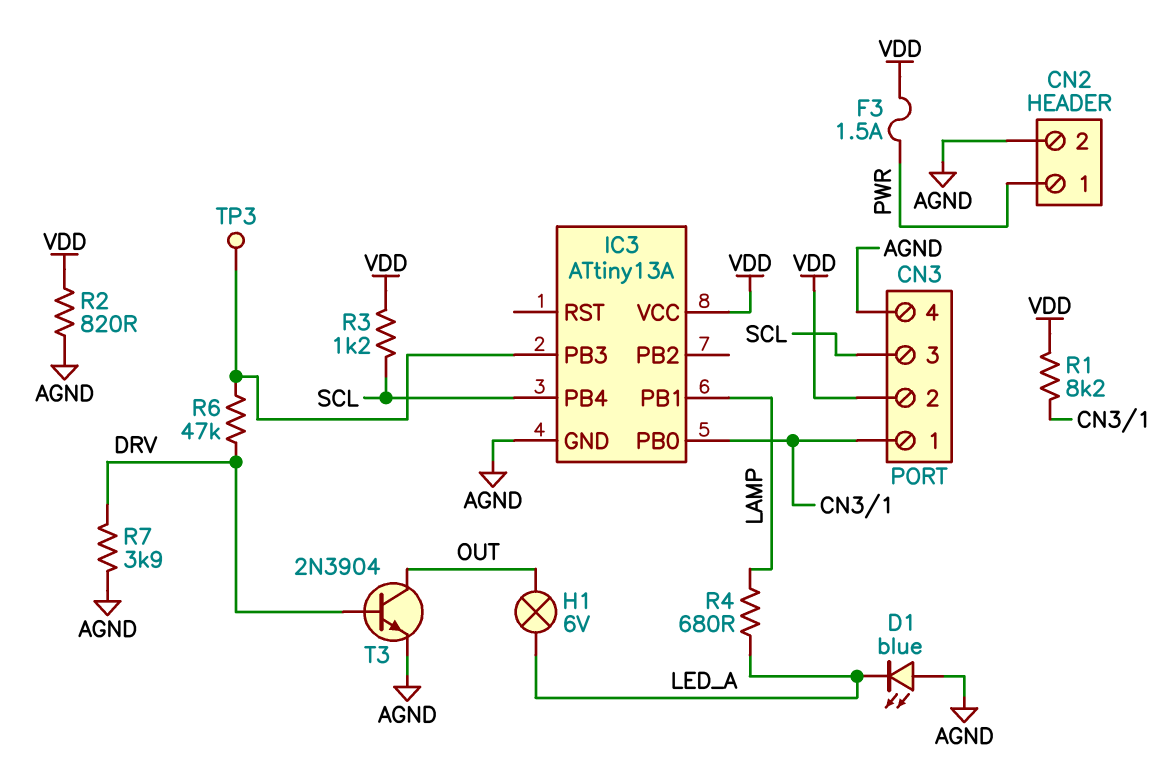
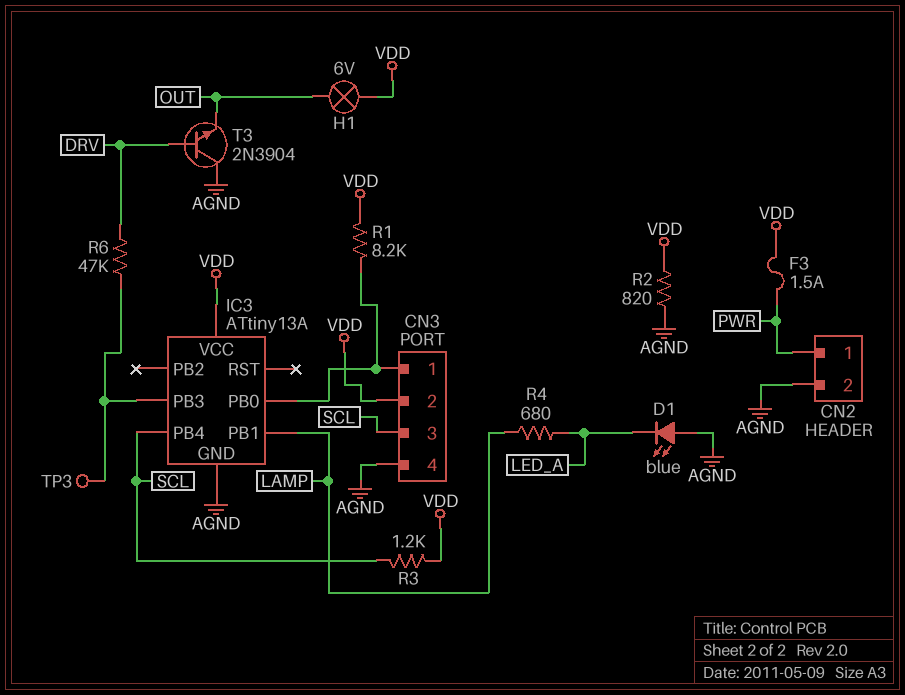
H1: lamp 6V (LED_A, OUT) -> lamp 6V (OUT, VDD)
R7: 3.9k (AGND, DRV) -> none
T3: NPN 2N3904 (B DRV, C OUT, E AGND) -> NPN 2N3904 (B DRV, C AGND, E OUT)

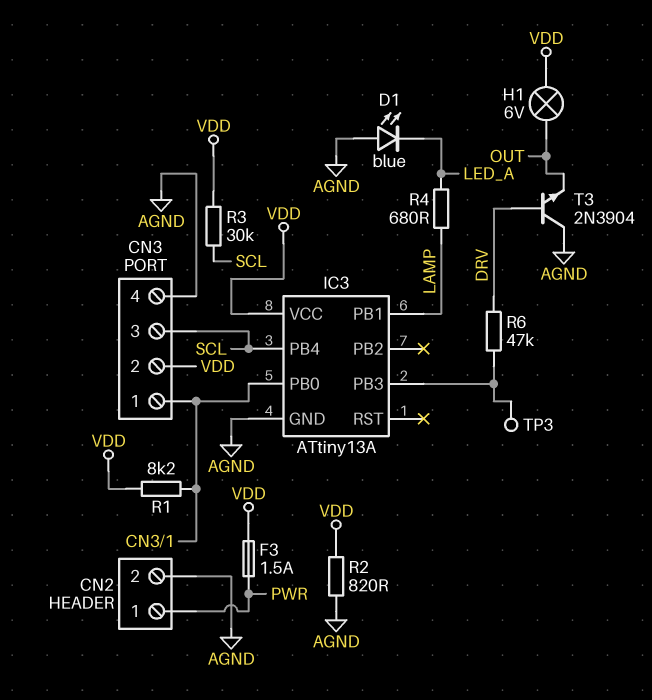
R3: 1.2k (SCL, VDD) -> 30k (SCL, VDD)

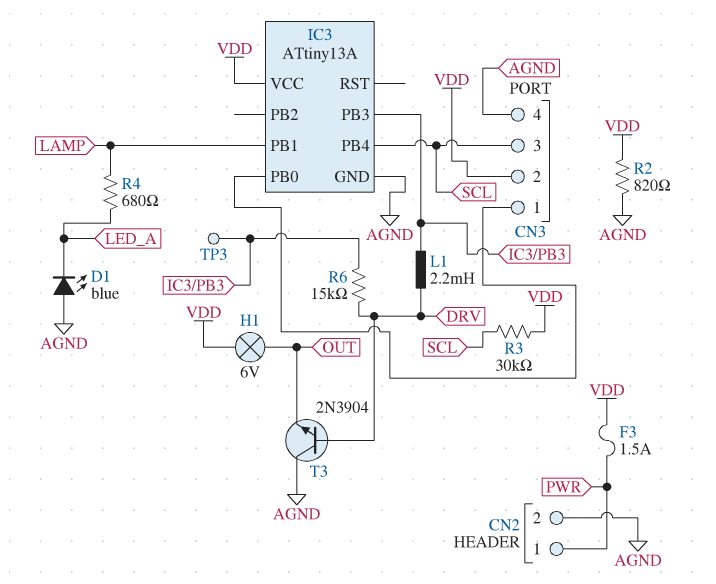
L1: none -> 2.2mH (DRV, IC3/PB3)
R1: 8.2k (CN3/1, VDD) -> none
R6: 47k (DRV, IC3/PB3) -> 15k (DRV, IC3/PB3)

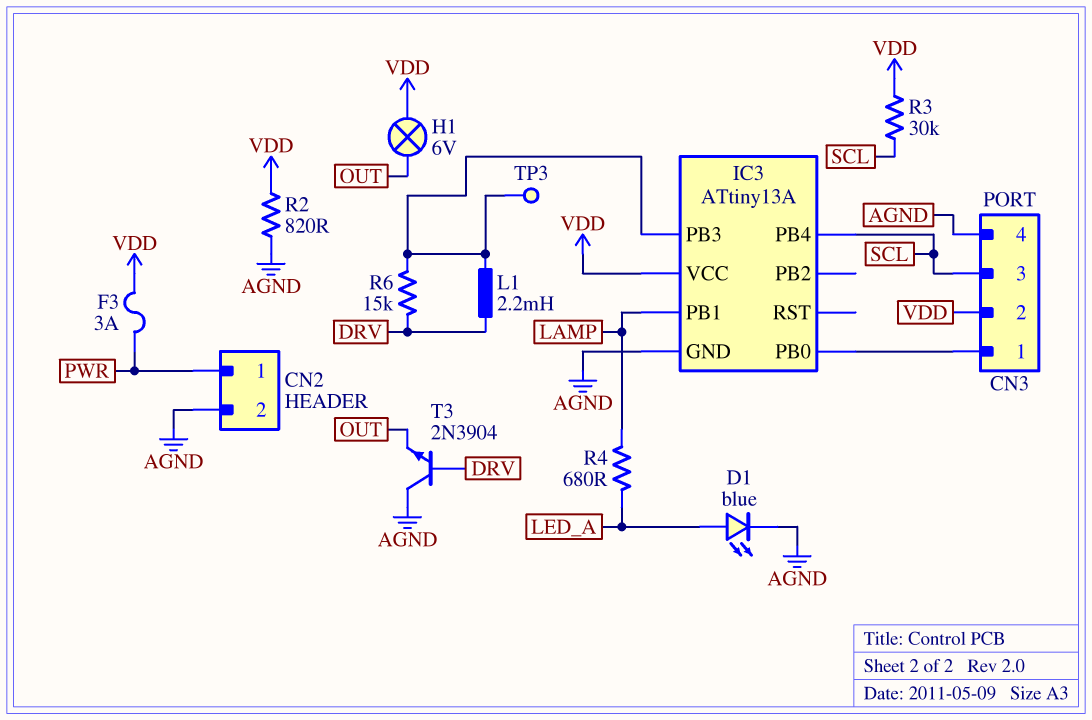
D1: LED blue (A AGND, K LED_A) -> LED blue (A LED_A, K AGND)
F3: 1.5A (PWR, VDD) -> 3A (PWR, VDD)

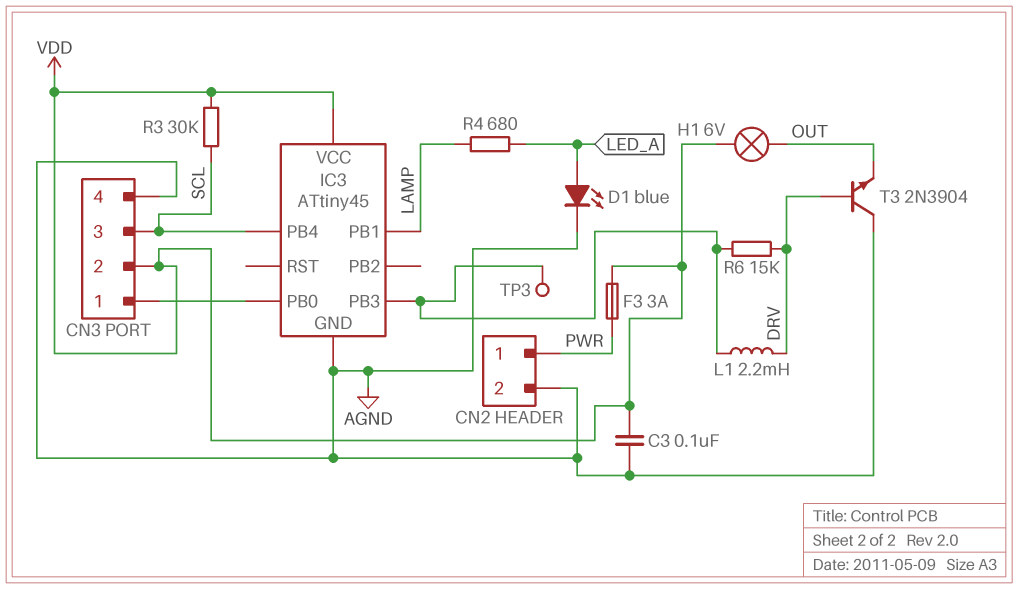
C3: none -> 100nF (AGND, VDD)
IC3: ATtiny13A -> ATtiny45
R2: 820 (AGND, VDD) -> none

